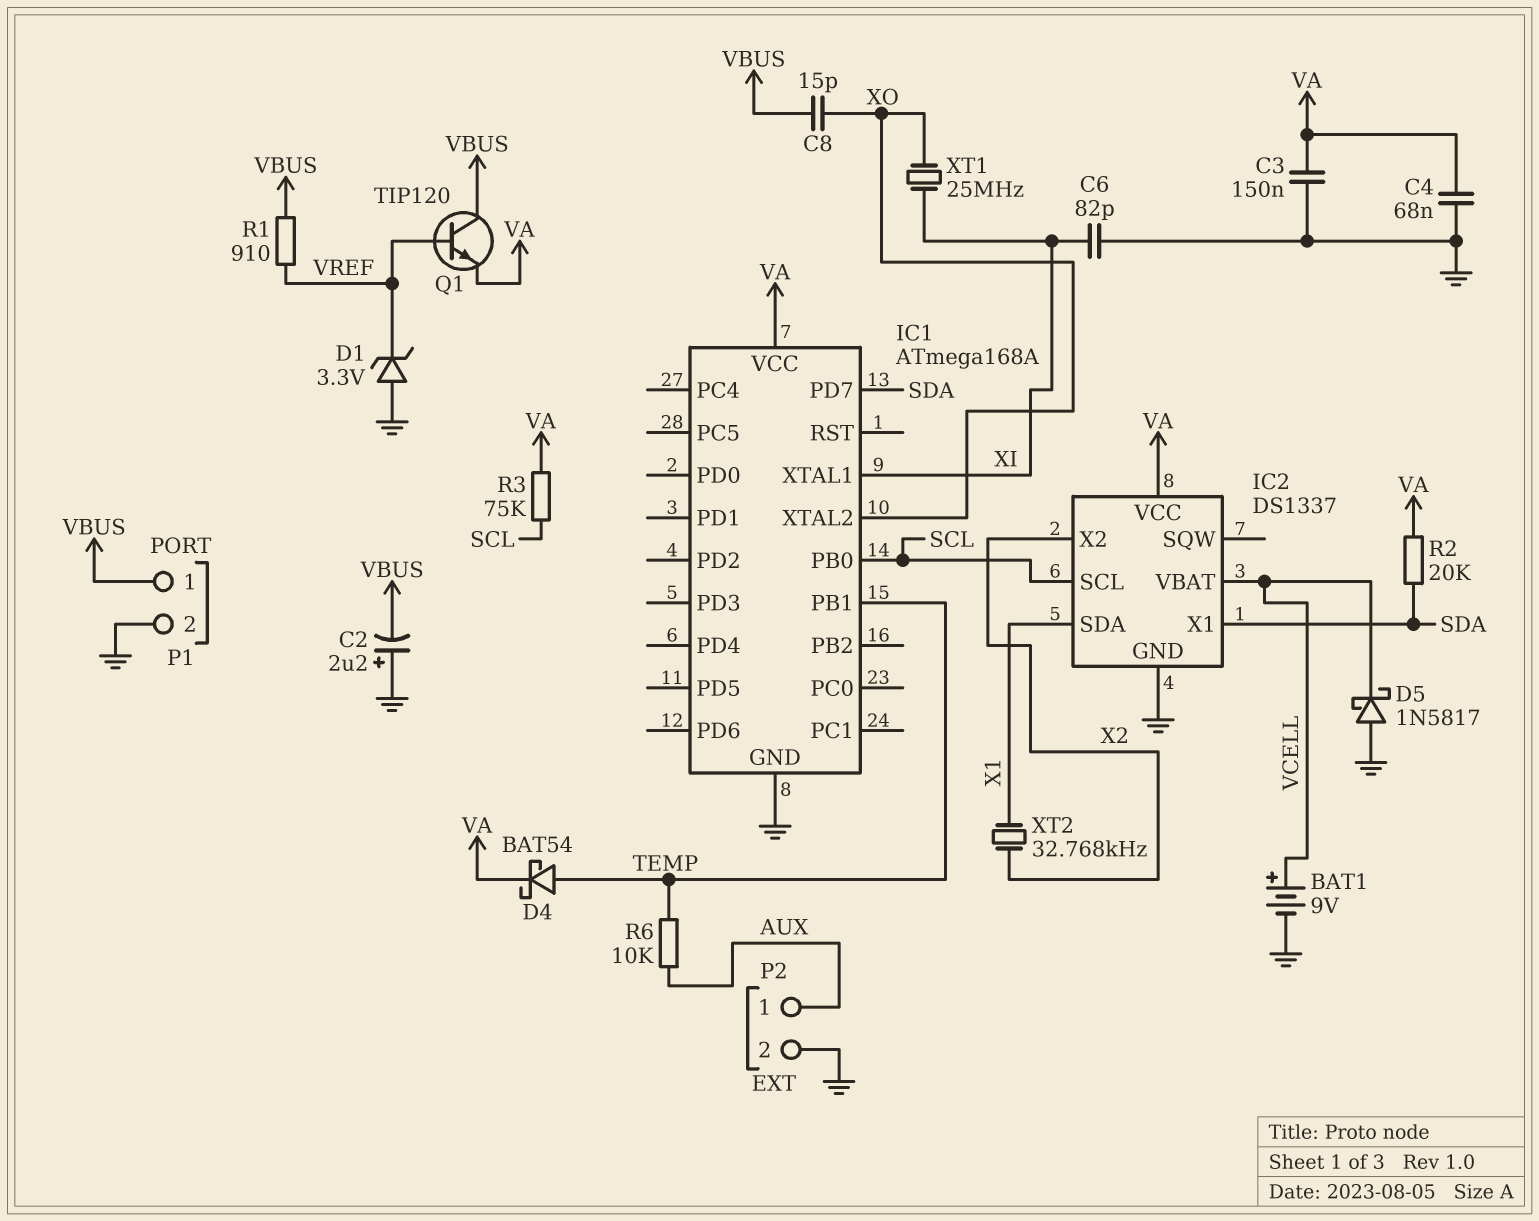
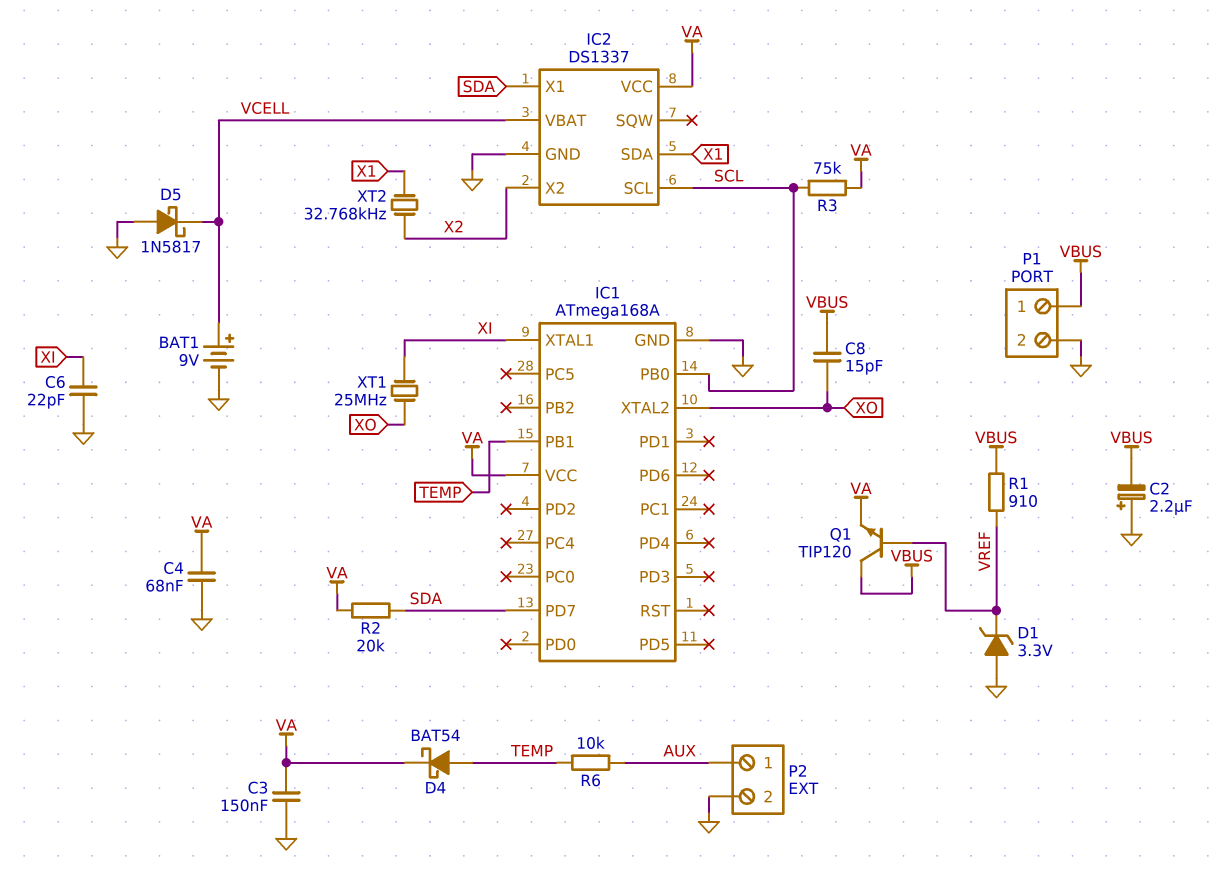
C6: 82pF (GND, XI) -> 22pF (GND, XI)

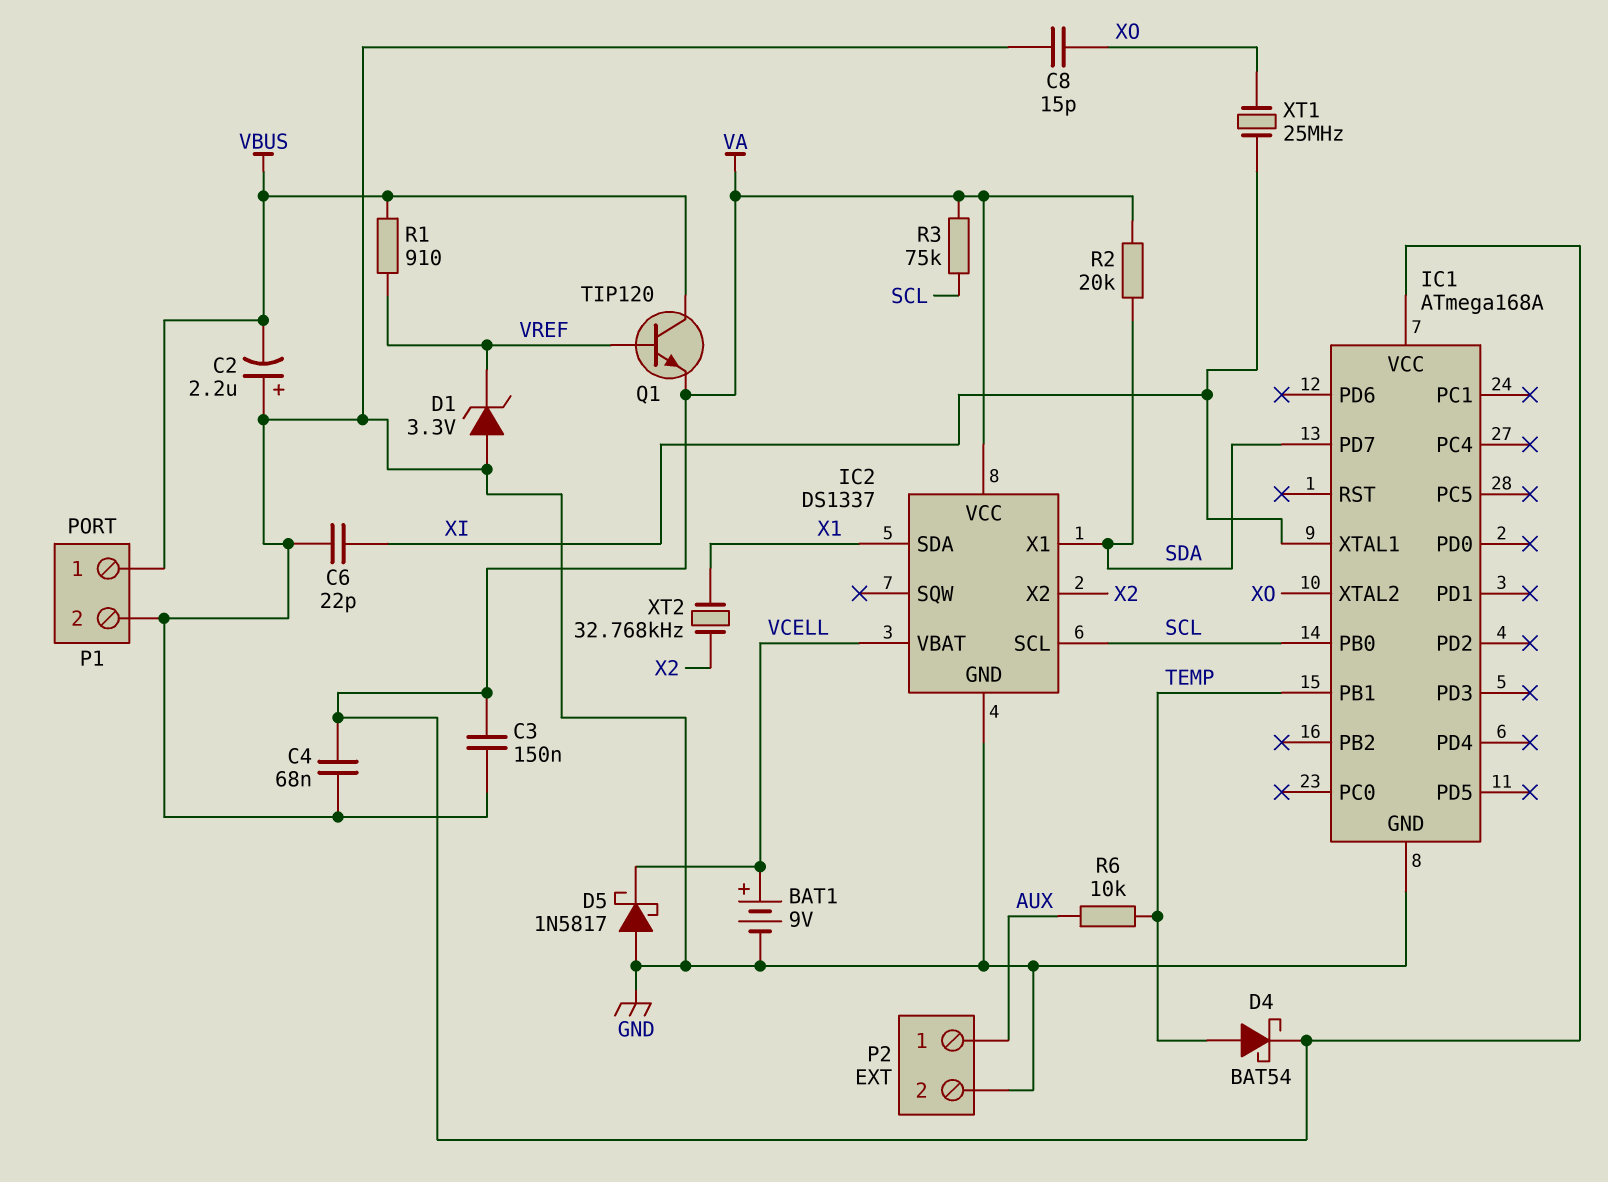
C8: 15pF (VBUS, XO) -> 15pF (GND, XO)

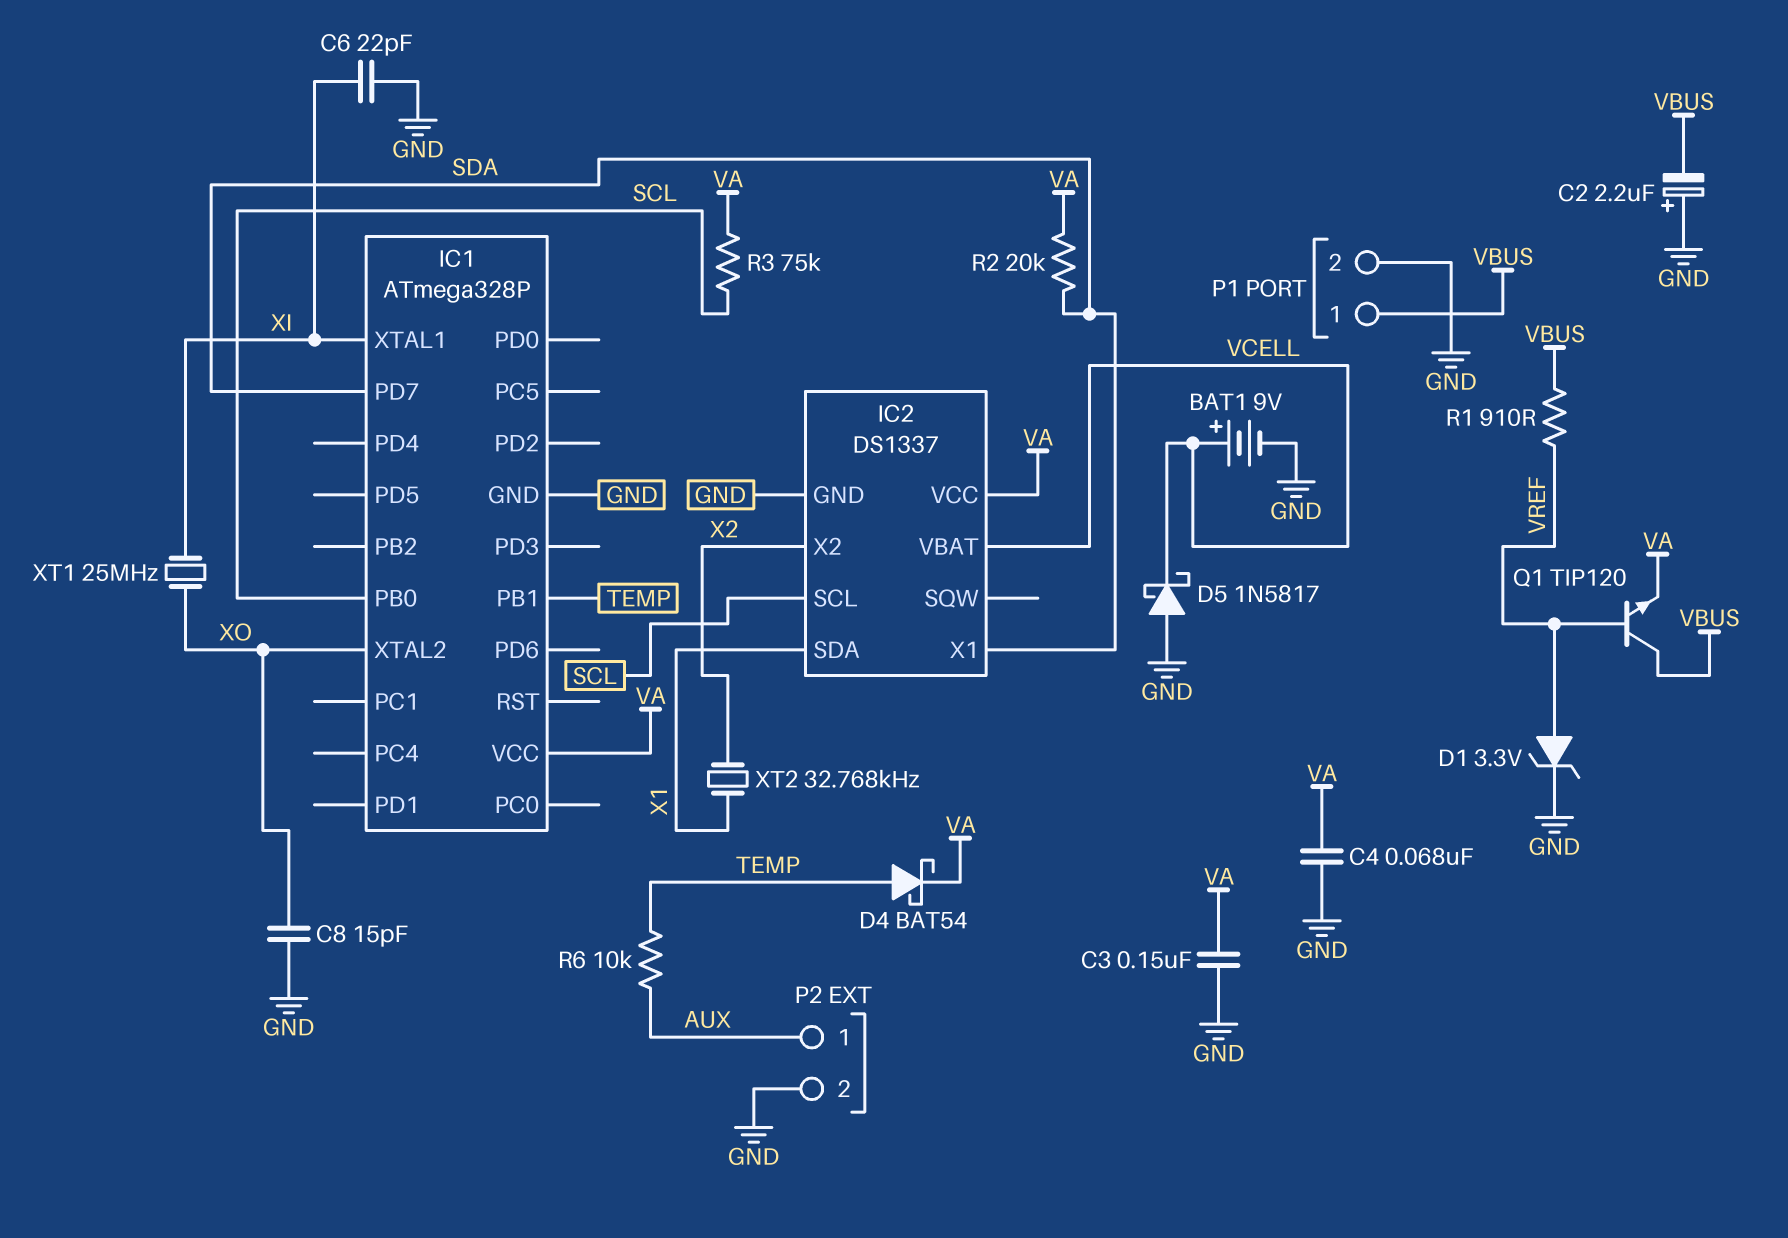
D1: zener 3.3V (A GND, K VREF) -> zener 3.3V (A VREF, K GND)
IC1: ATmega168A -> ATmega328P

